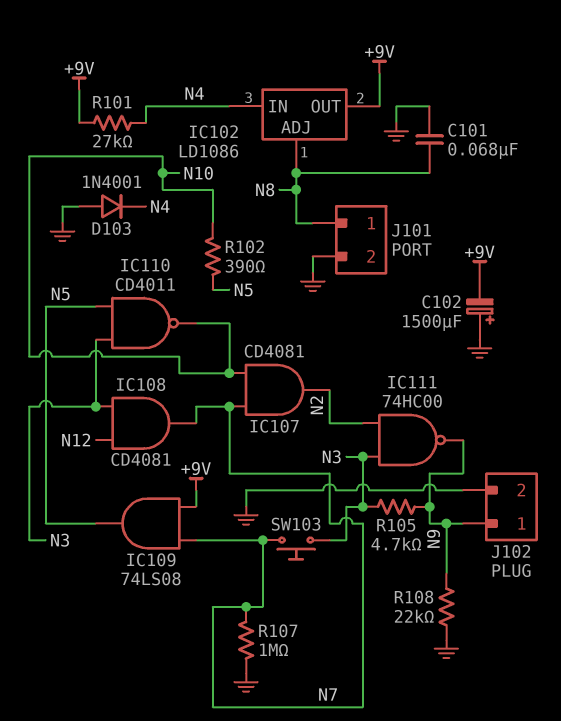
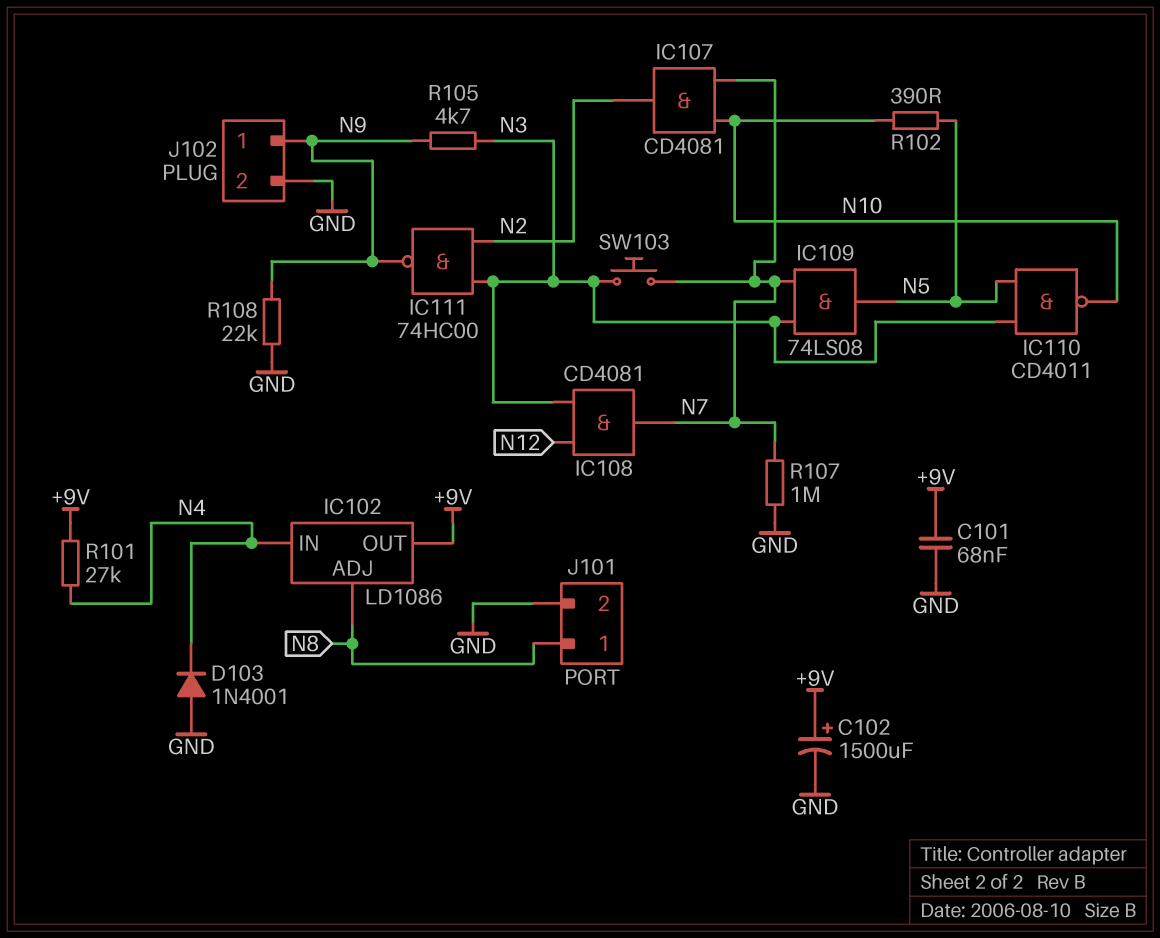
C101: 68nF (GND, N8) -> 68nF (+9V, GND)
C102: 1500uF (plus GND, minus +9V) -> 1500uF (plus +9V, minus GND)
IC109: AND 74LS08 (in +9V, in N7, out N5) -> AND 74LS08 (in N3, in N7, out N5)

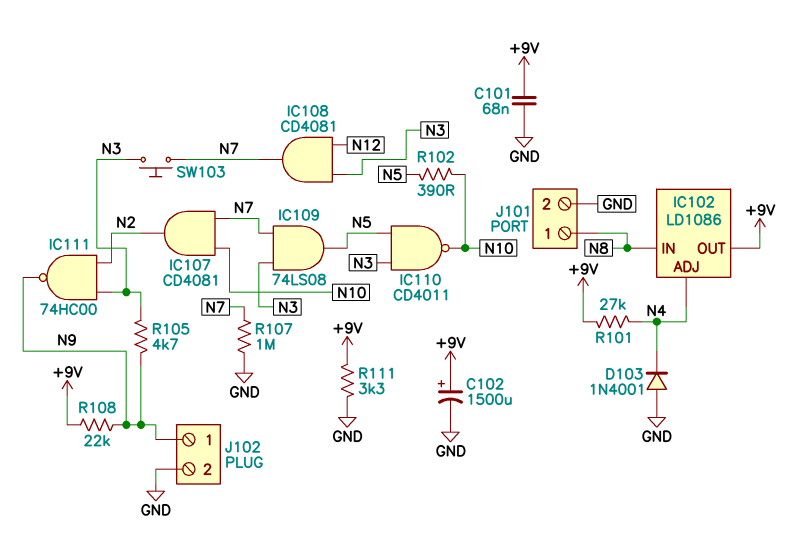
IC102 pin ADJ: N8 -> N4
IC102 pin IN: N4 -> N8
R108: 22k (GND, N9) -> 22k (+9V, N9)
R111: none -> 3.3k (+9V, GND)

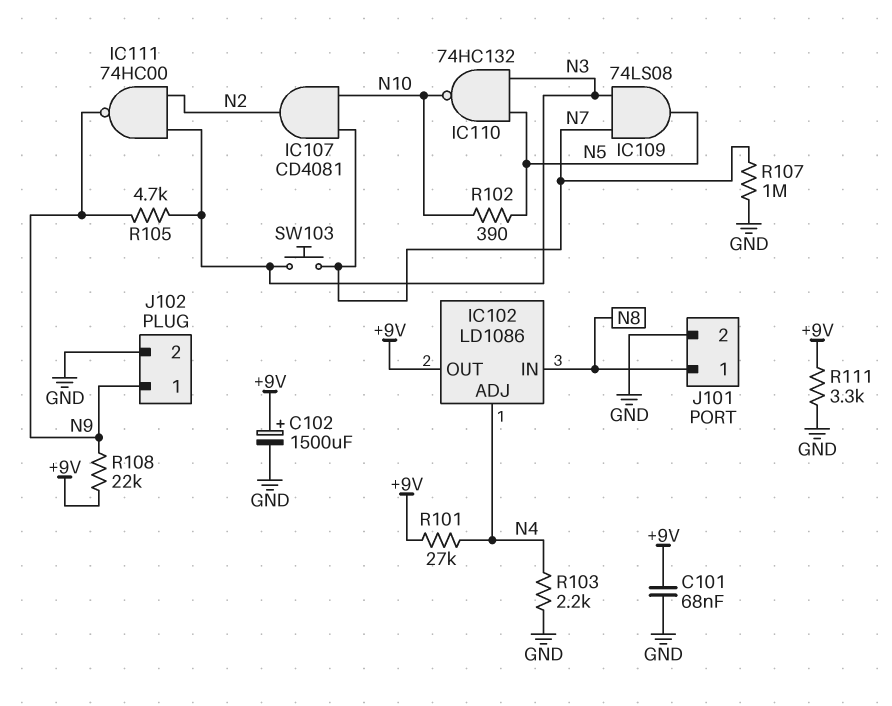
D103: diode 1N4001 (A GND, K N4) -> none
IC108: AND CD4081 (in N3, in N12, out N7) -> none
IC110: NAND CD4011 (in N3, in N5, out N10) -> NAND 74HC132 (in N3, in N5, out N10)
R103: none -> 2.2k (GND, N4)

